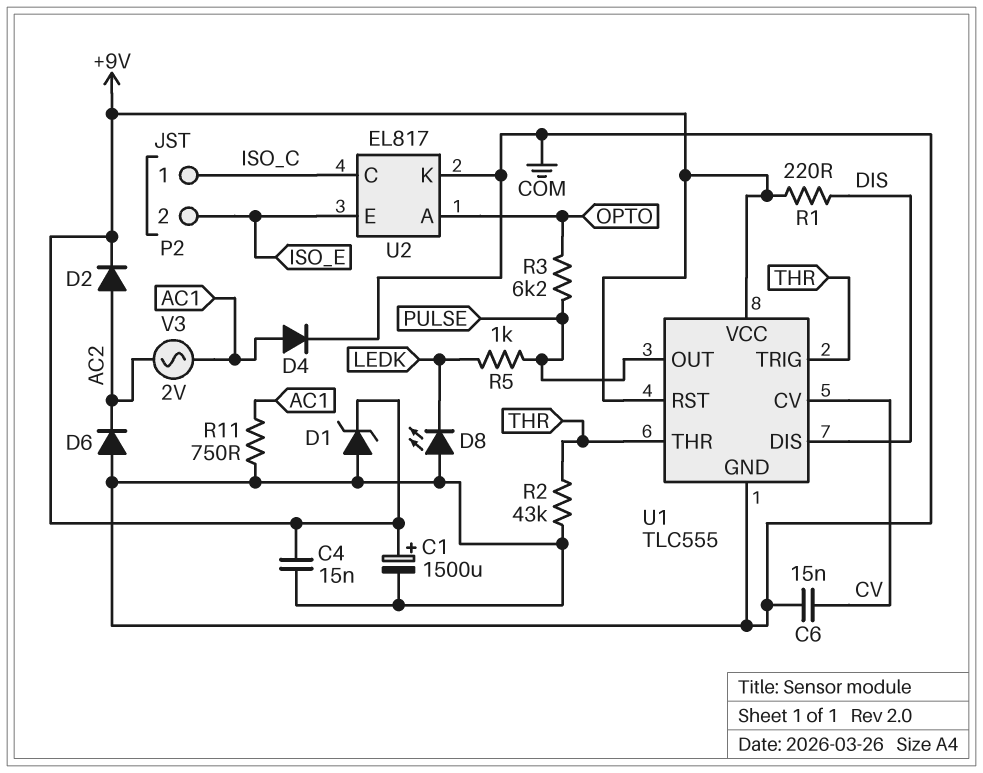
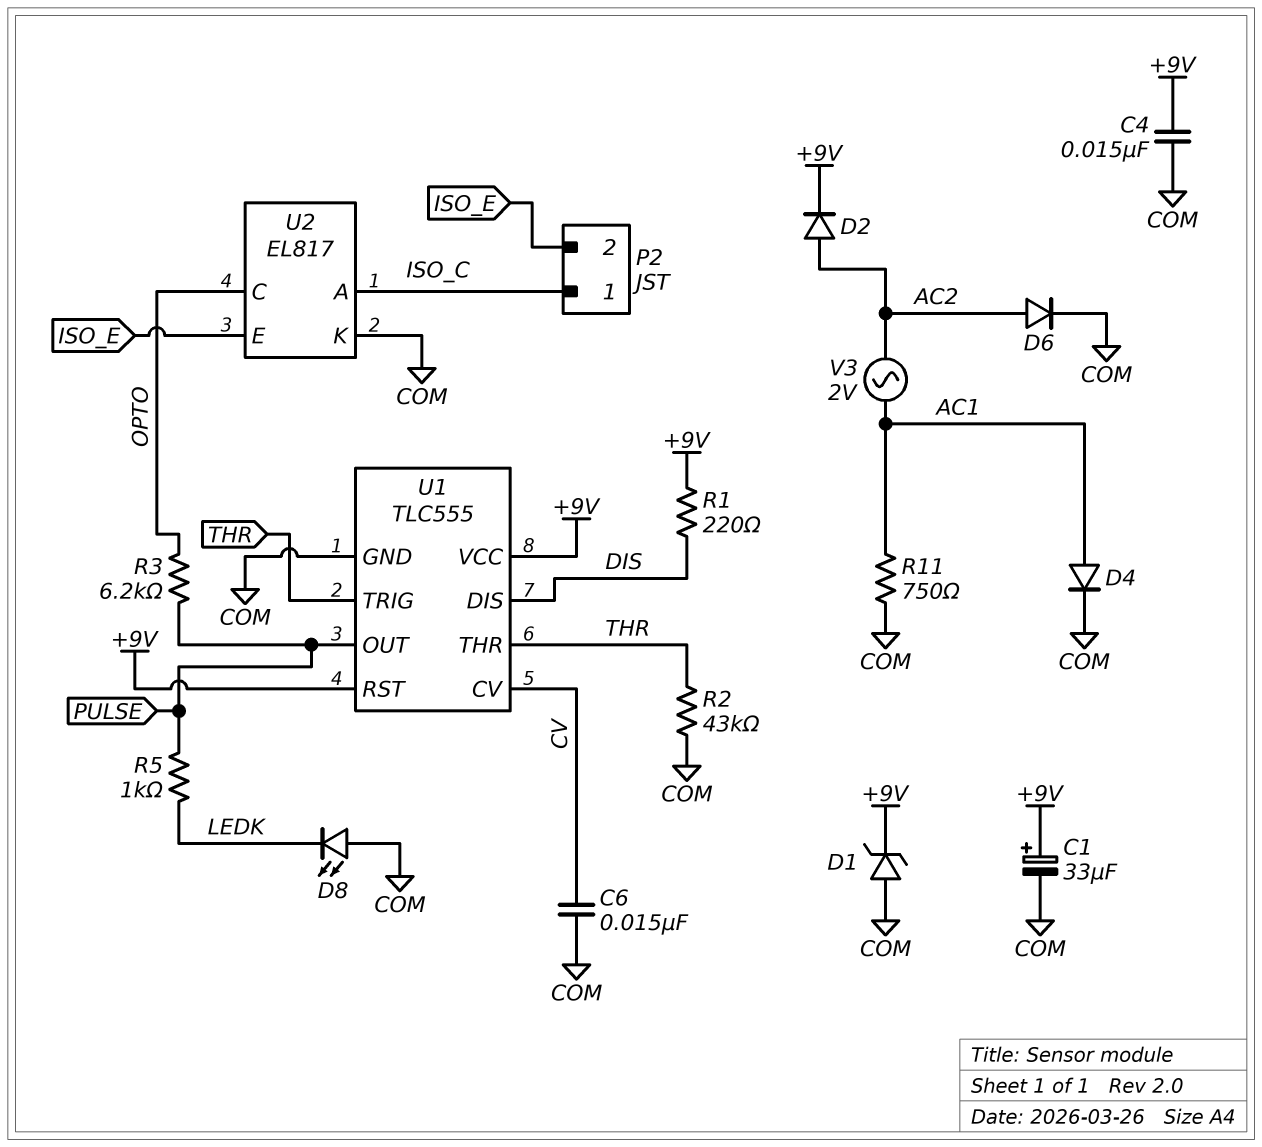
C1: 1500uF (plus +9V, minus COM) -> 33uF (plus +9V, minus COM)
D6: diode (A COM, K AC2) -> diode (A AC2, K COM)
U2 pin A: OPTO -> ISO_C
U2 pin C: ISO_C -> OPTO

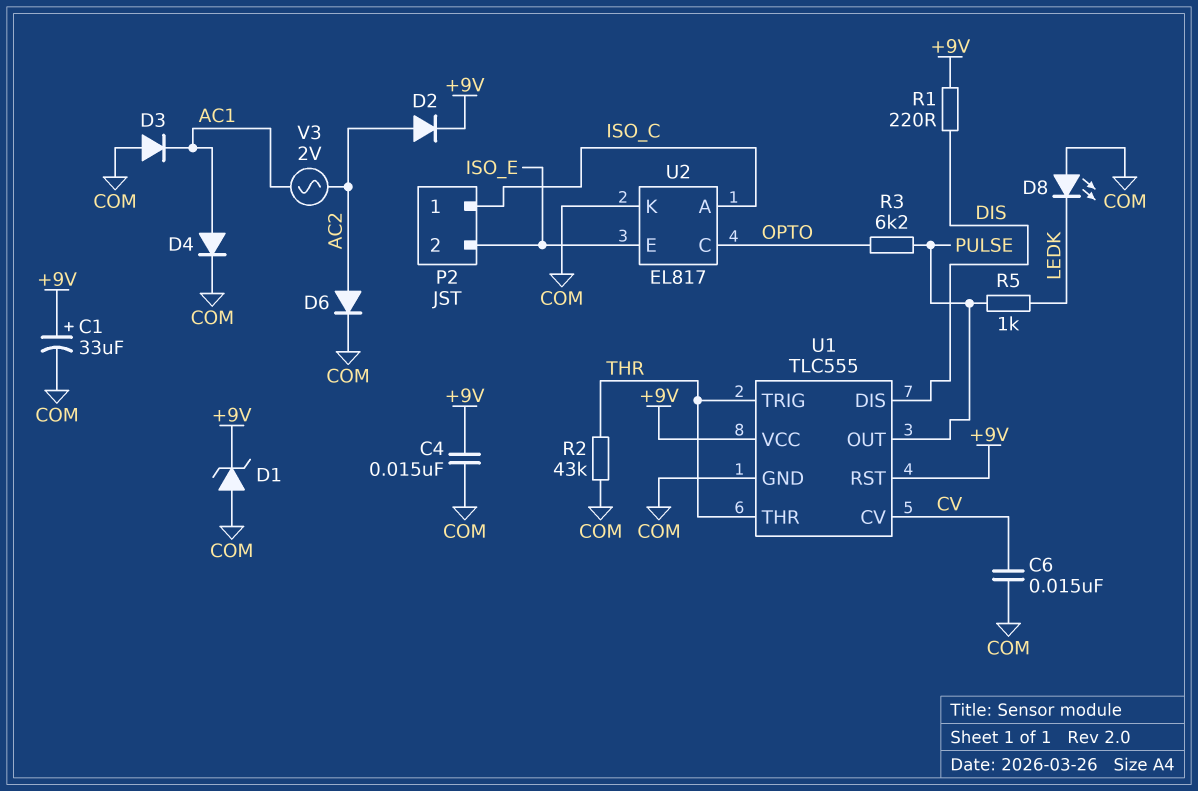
D3: none -> diode (A COM, K AC1)
R11: 750 (AC1, COM) -> none

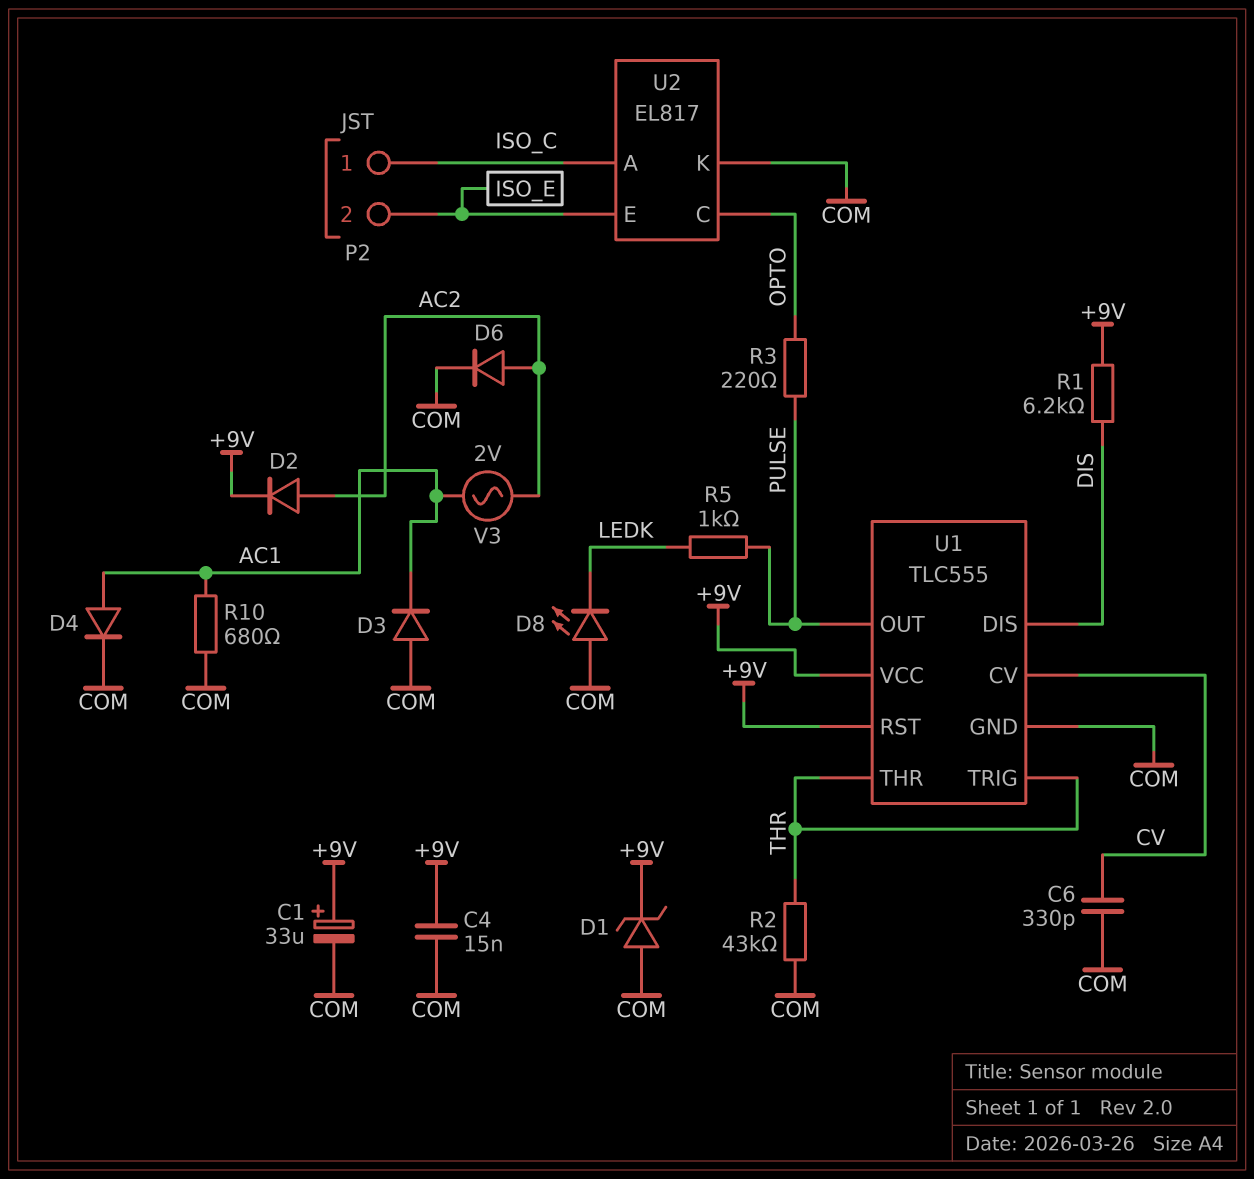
C6: 15nF (COM, CV) -> 330pF (COM, CV)
R1: 220 (+9V, DIS) -> 6.2k (+9V, DIS)
R3: 6.2k (OPTO, PULSE) -> 220 (OPTO, PULSE)
R10: none -> 680 (AC1, COM)

